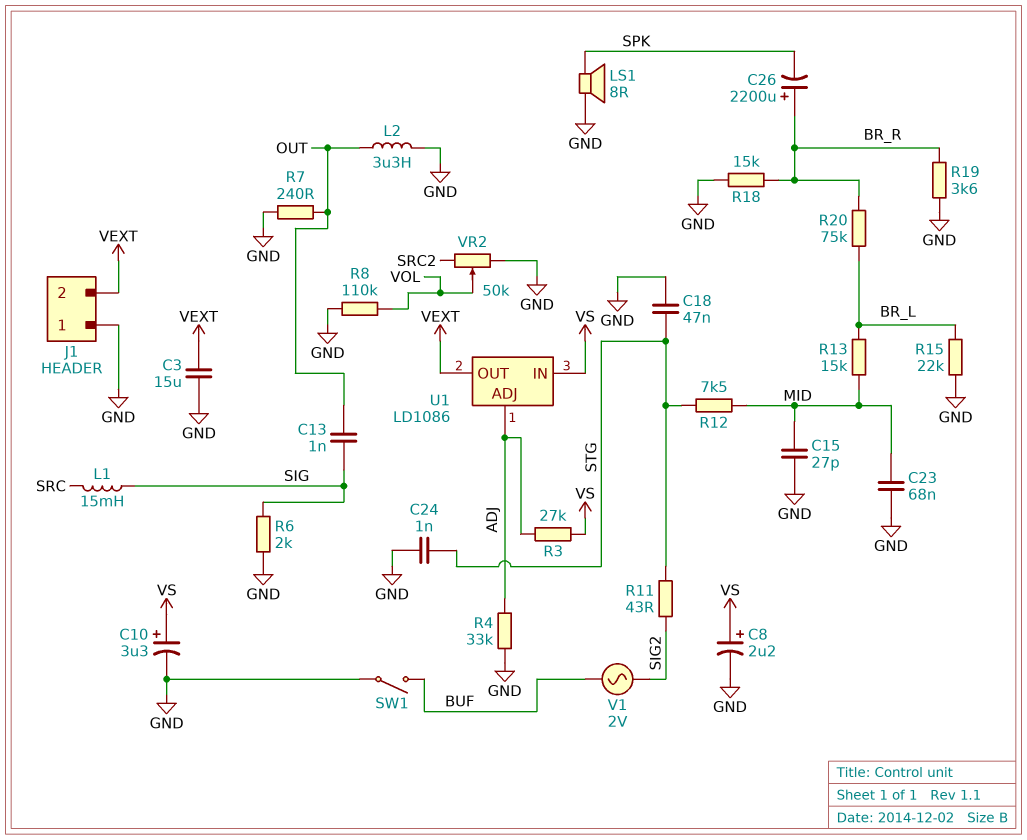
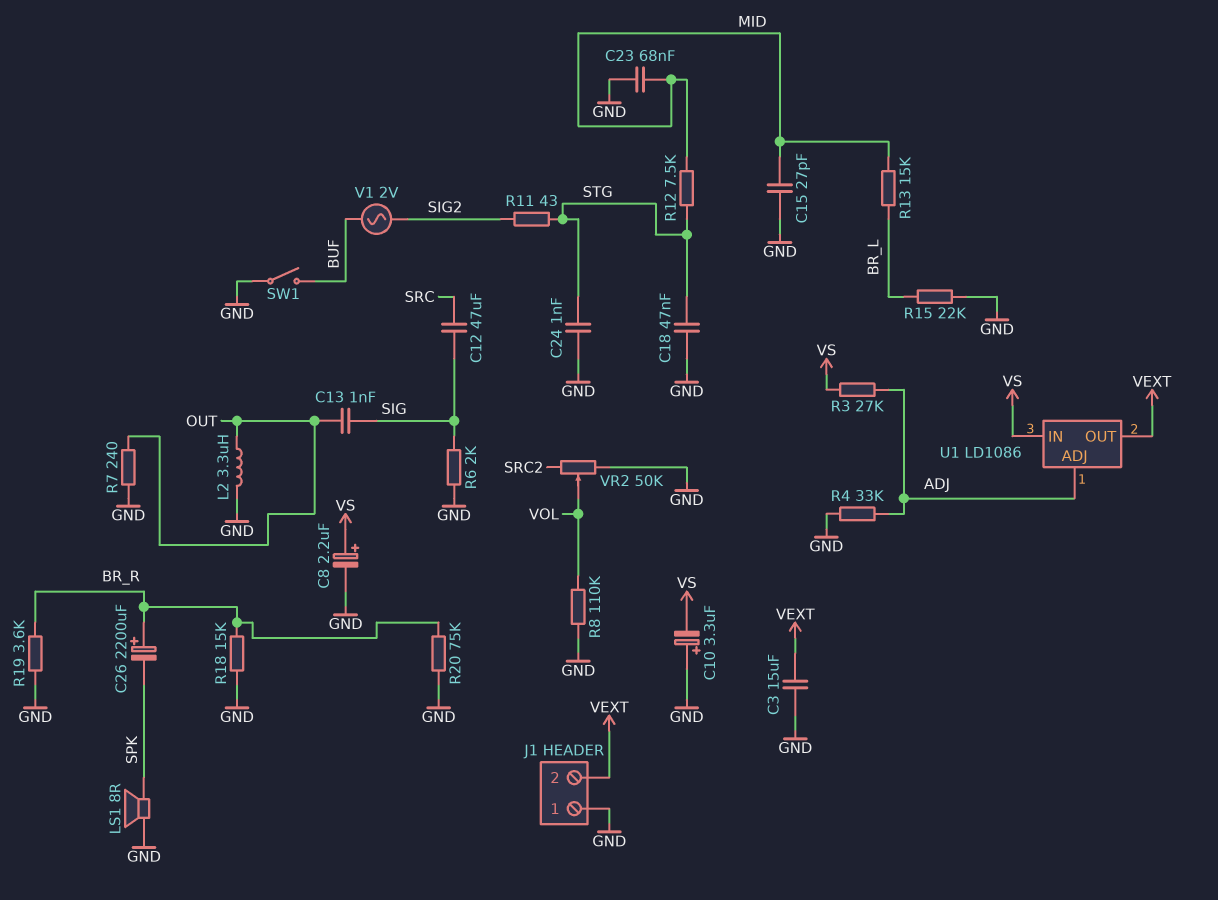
C10: 3.3uF (plus VS, minus GND) -> 3.3uF (plus GND, minus VS)
C12: none -> 47uF (SIG, SRC)
L1: 15mH (SIG, SRC) -> none
R20: 75k (BR_L, BR_R) -> 75k (BR_R, GND)

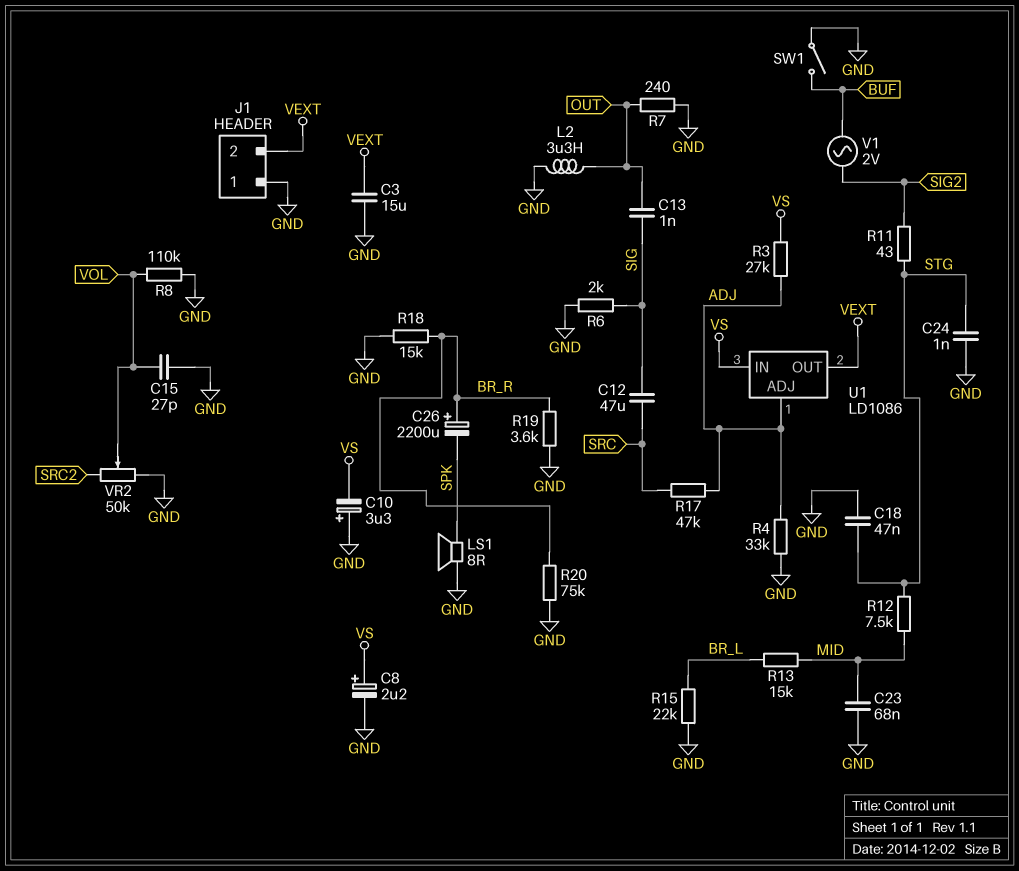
C15: 27pF (GND, MID) -> 27pF (GND, VOL)
R17: none -> 47k (ADJ, SRC)

